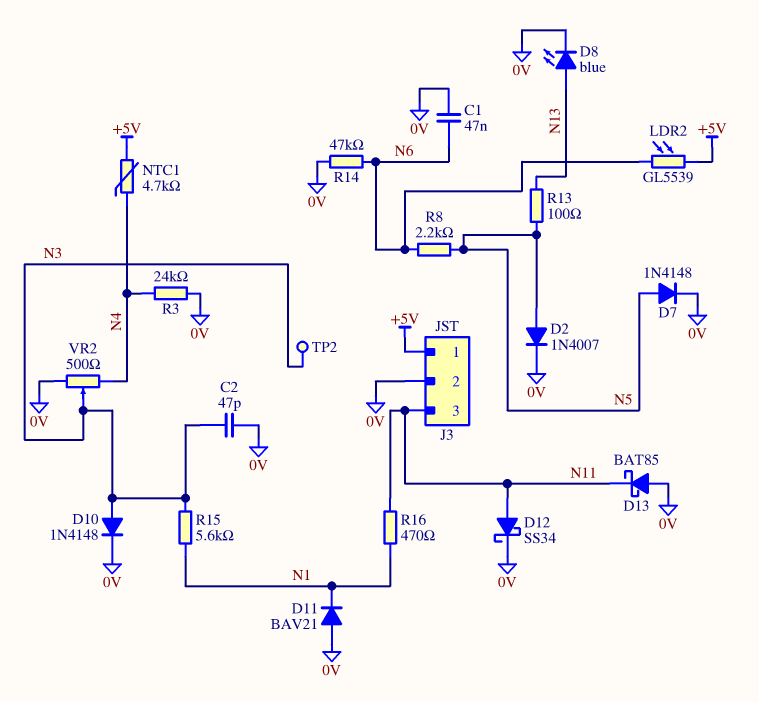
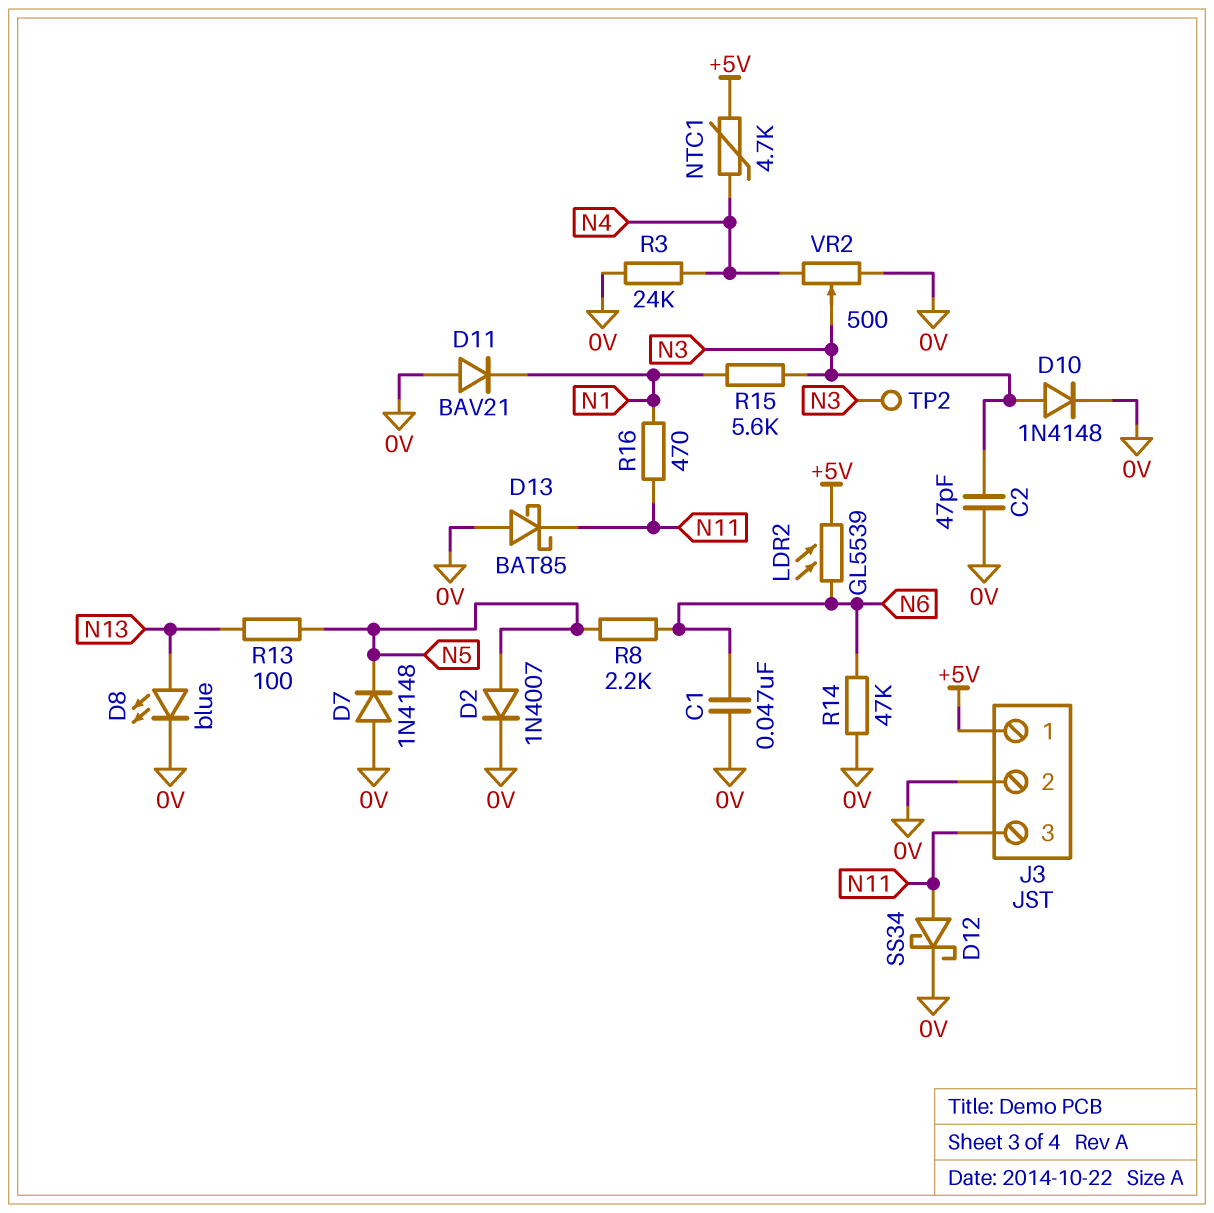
D7: diode 1N4148 (A N5, K 0V) -> diode 1N4148 (A 0V, K N5)

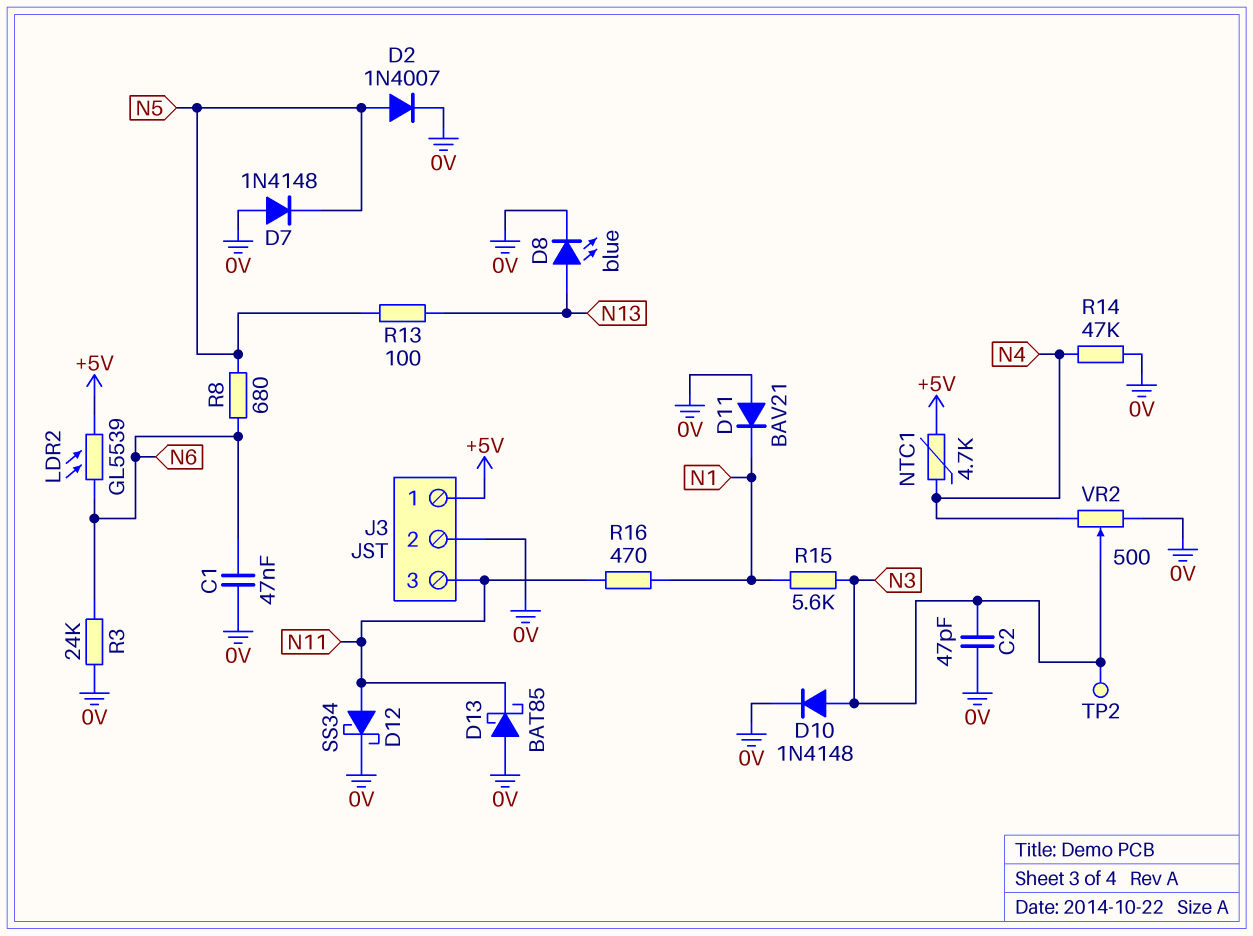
R3: 24k (0V, N4) -> 24k (0V, N6)
R8: 2.2k (N5, N6) -> 680 (N5, N6)
R14: 47k (0V, N6) -> 47k (0V, N4)

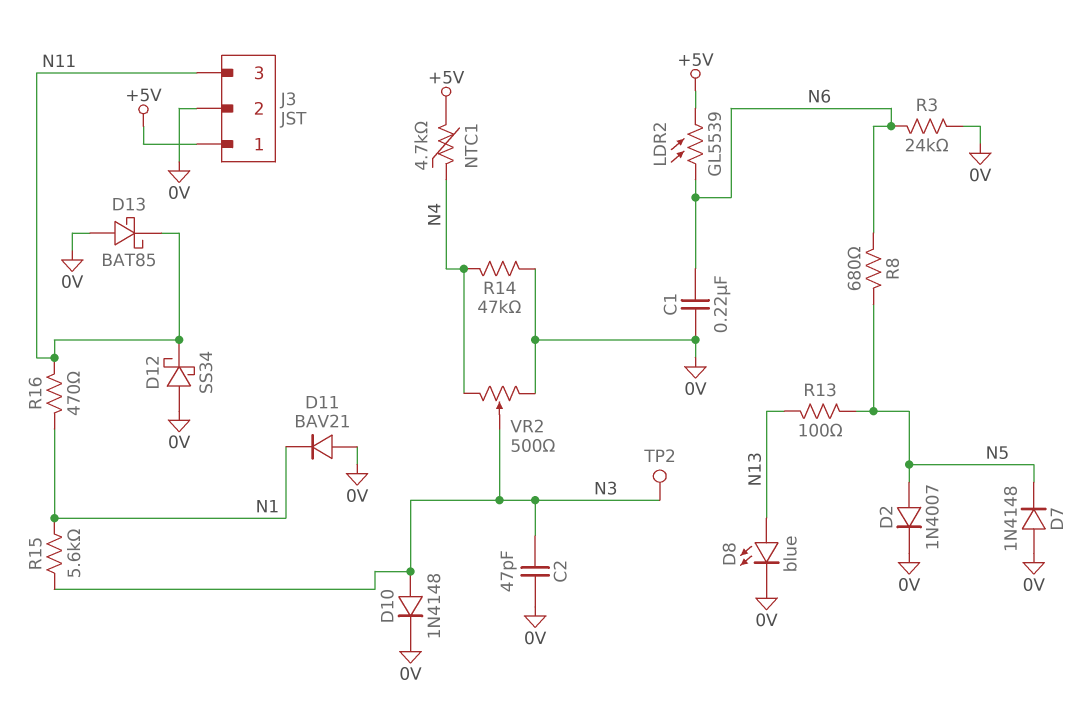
C1: 47nF (0V, N6) -> 220nF (0V, N6)
D12: schottky SS34 (A N11, K 0V) -> schottky SS34 (A 0V, K N11)

